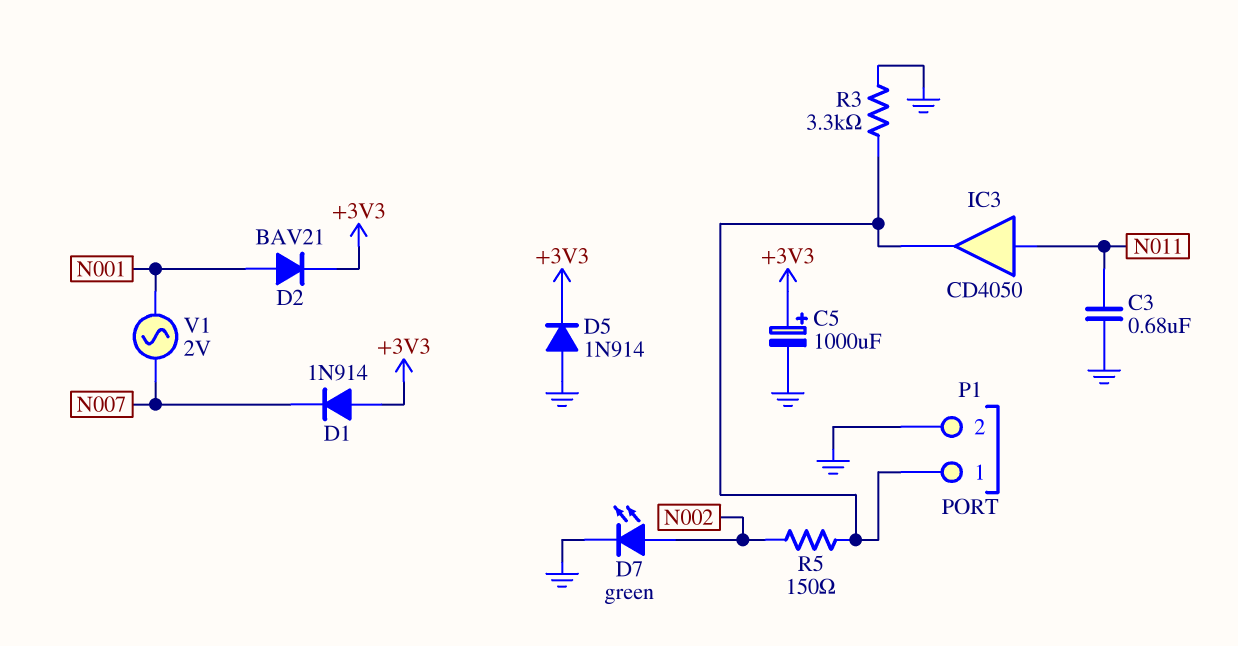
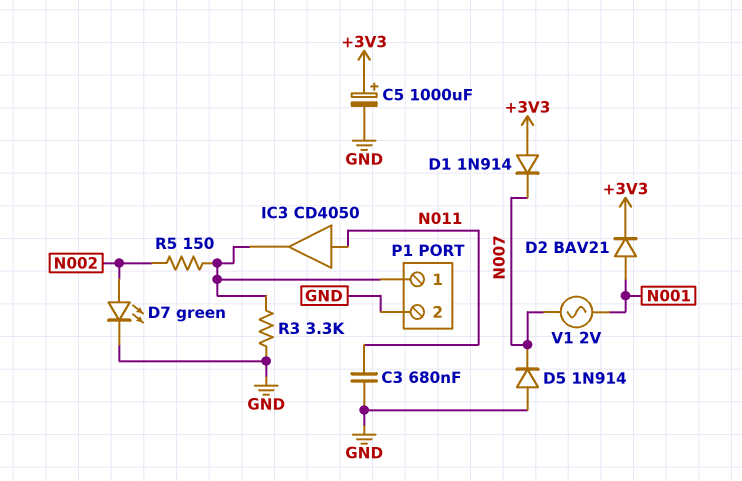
D5: diode 1N914 (A GND, K +3V3) -> diode 1N914 (A GND, K N007)

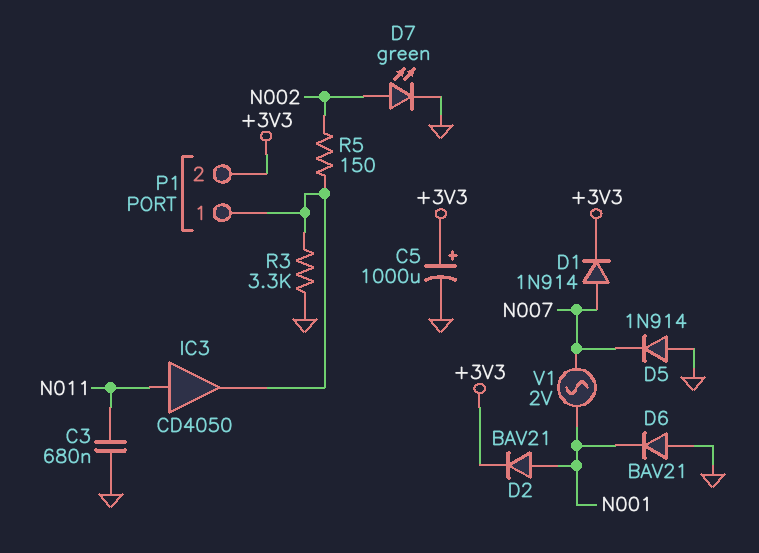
D1: diode 1N914 (A +3V3, K N007) -> diode 1N914 (A N007, K +3V3)
D6: none -> diode BAV21 (A GND, K N001)
P1 pin 2: GND -> +3V3

